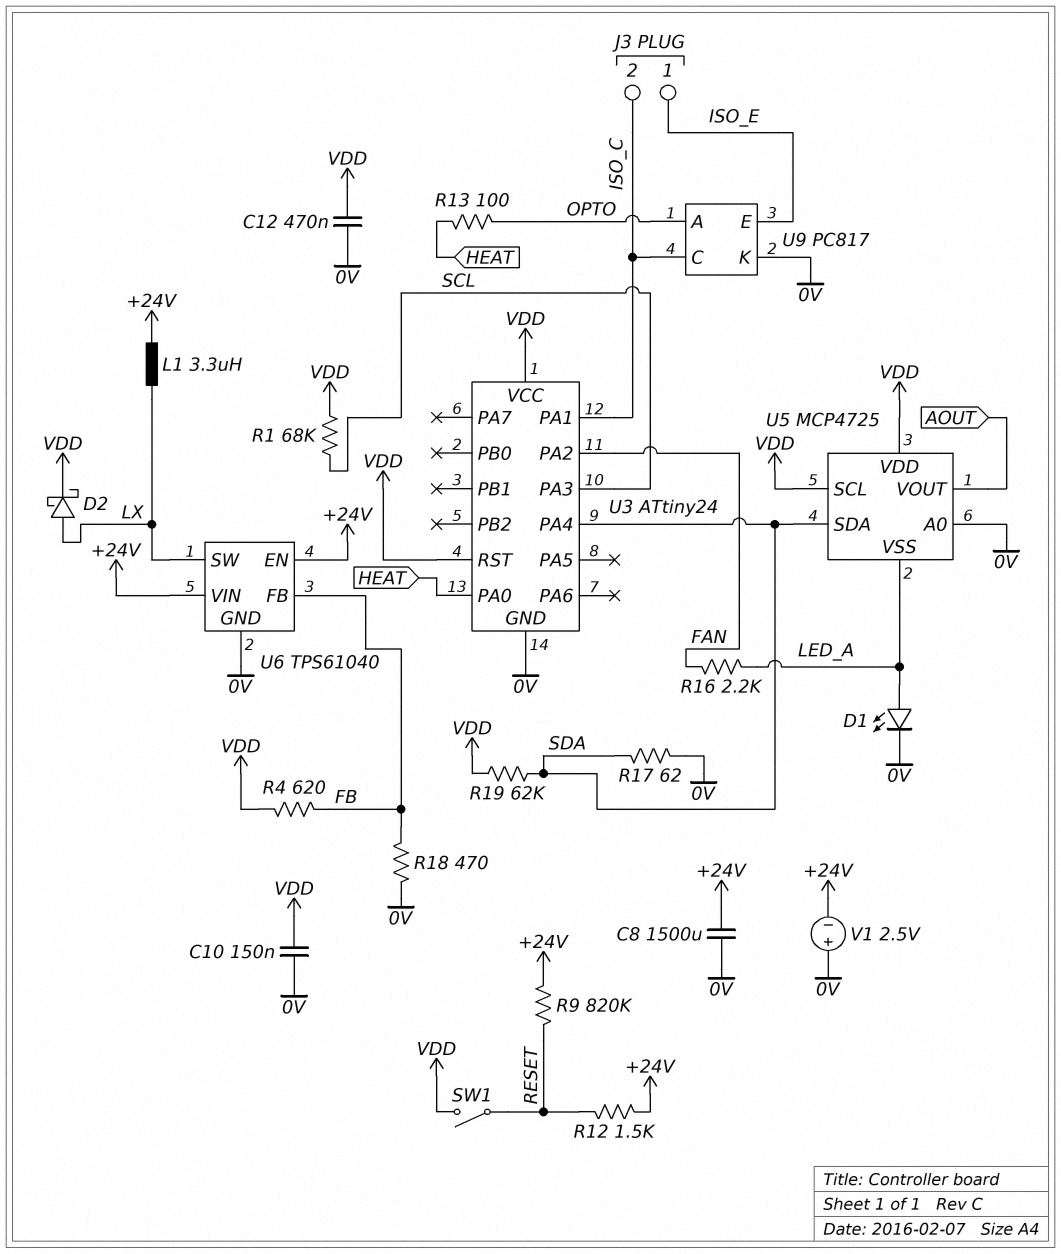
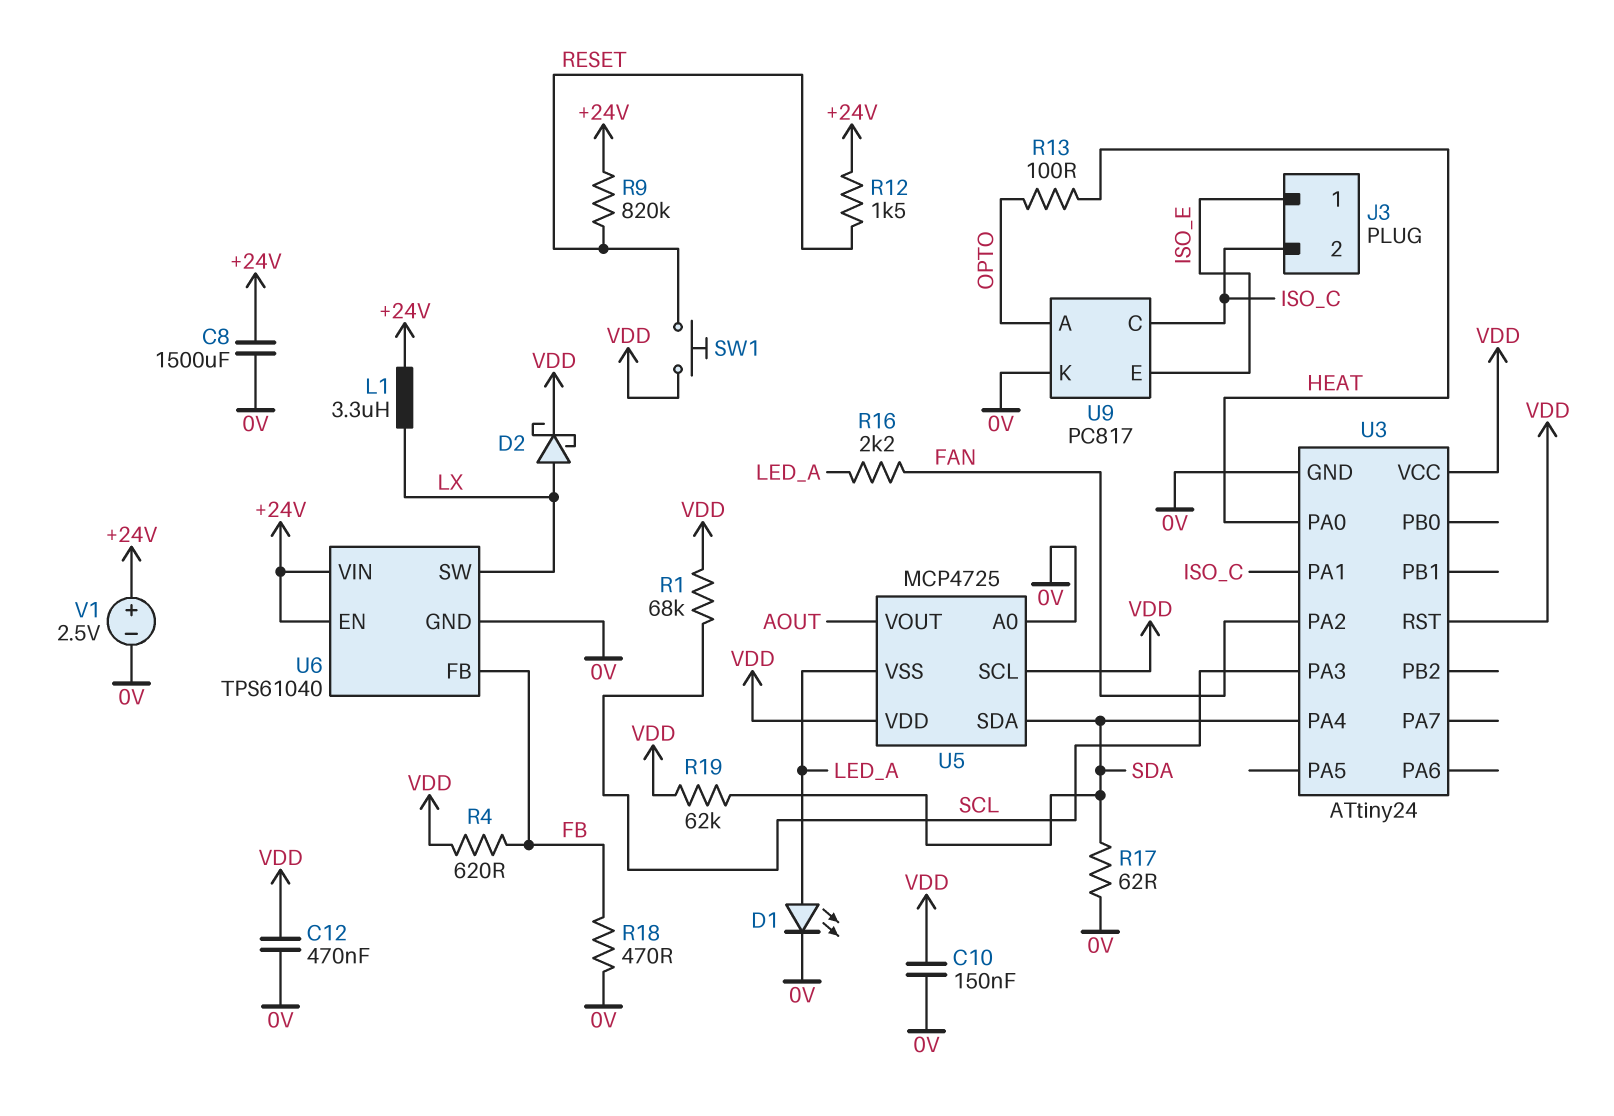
SW1: switch (RESET, VDD) -> button (RESET, VDD)
V1: 2.5V (plus 0V, minus +24V) -> 2.5V (plus +24V, minus 0V)

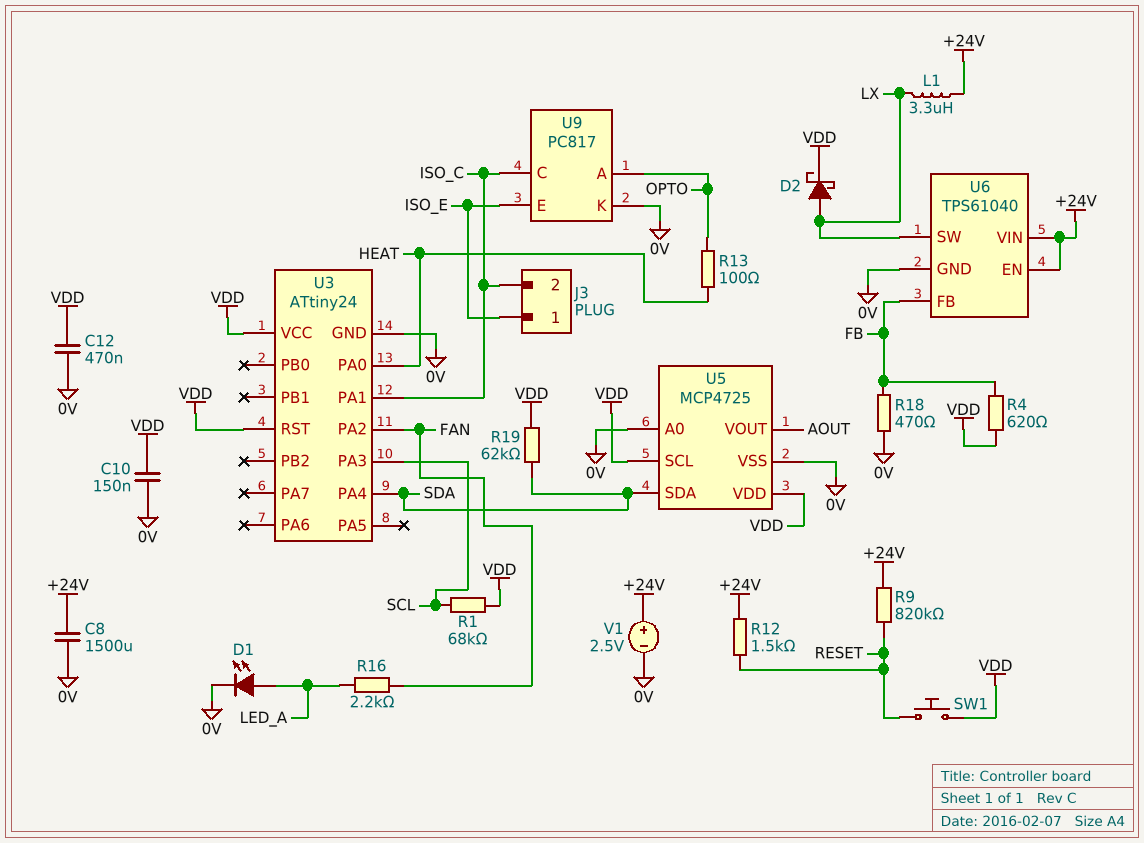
R17: 62 (0V, SDA) -> none
U5 pin VSS: LED_A -> 0V

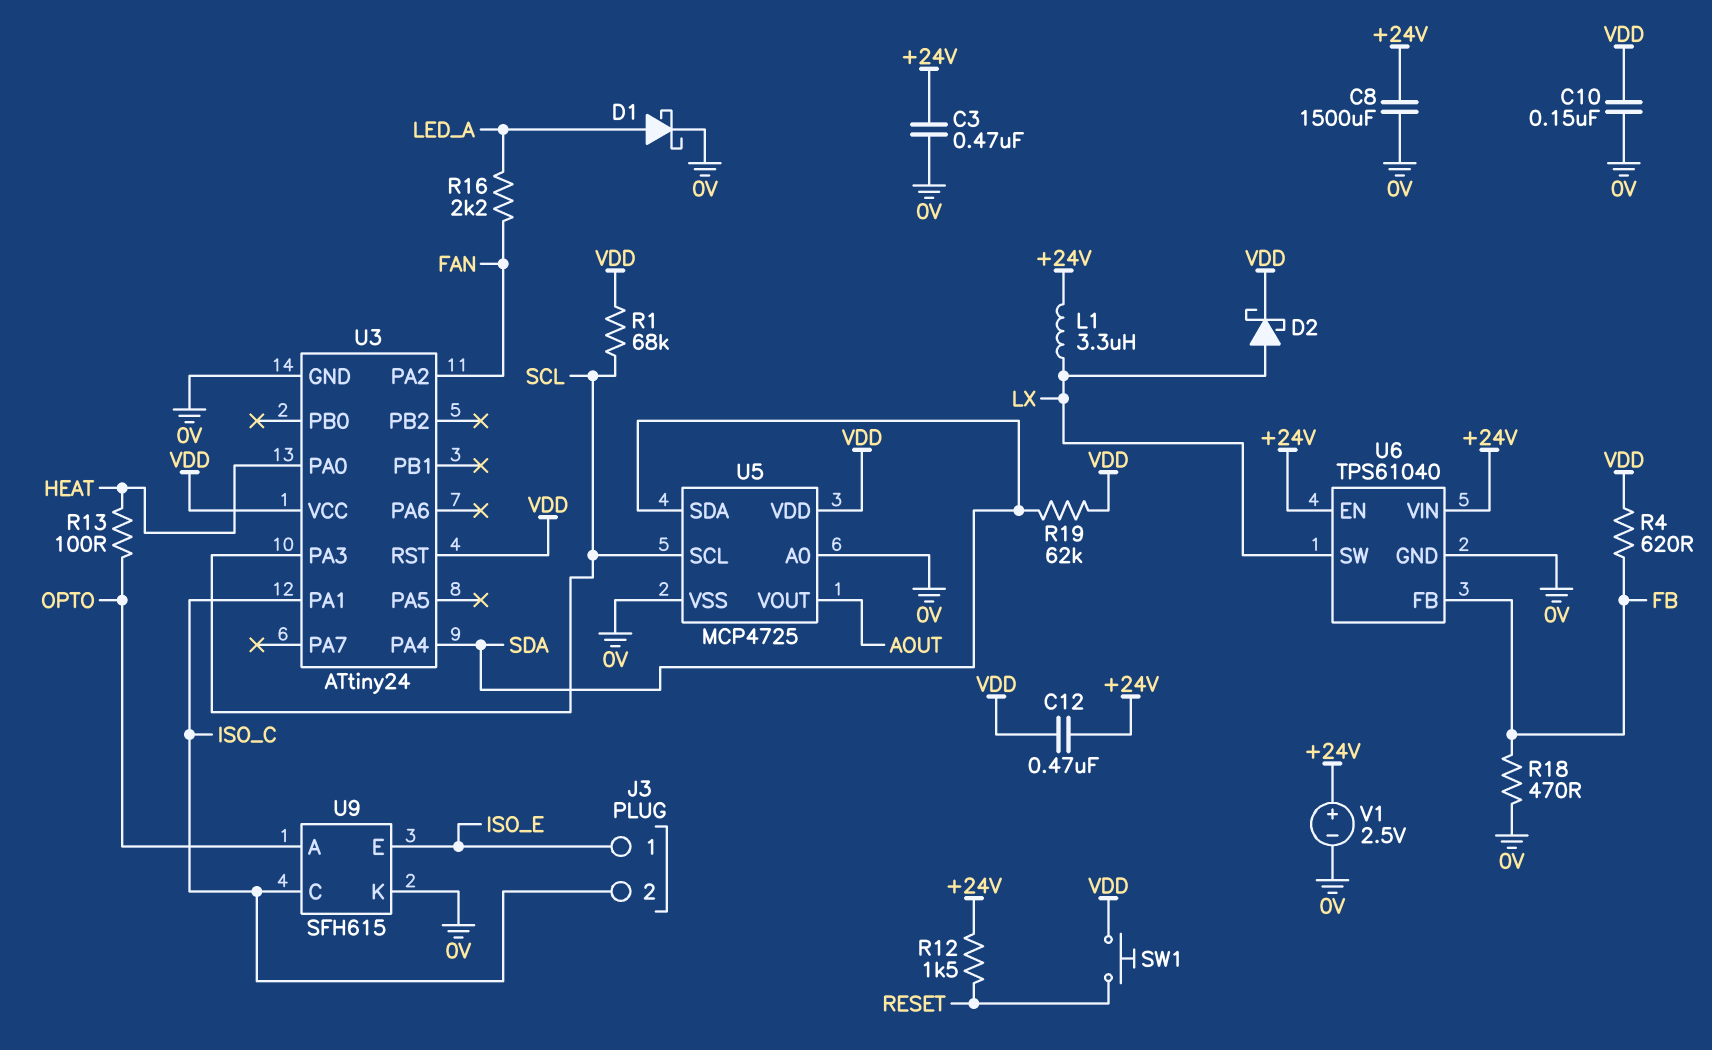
C3: none -> 470nF (+24V, 0V)
C12: 470nF (0V, VDD) -> 470nF (+24V, VDD)
D1: LED (A LED_A, K 0V) -> schottky (A LED_A, K 0V)
R9: 820k (+24V, RESET) -> none
U5 pin SCL: VDD -> SCL
U9: PC817 -> SFH615

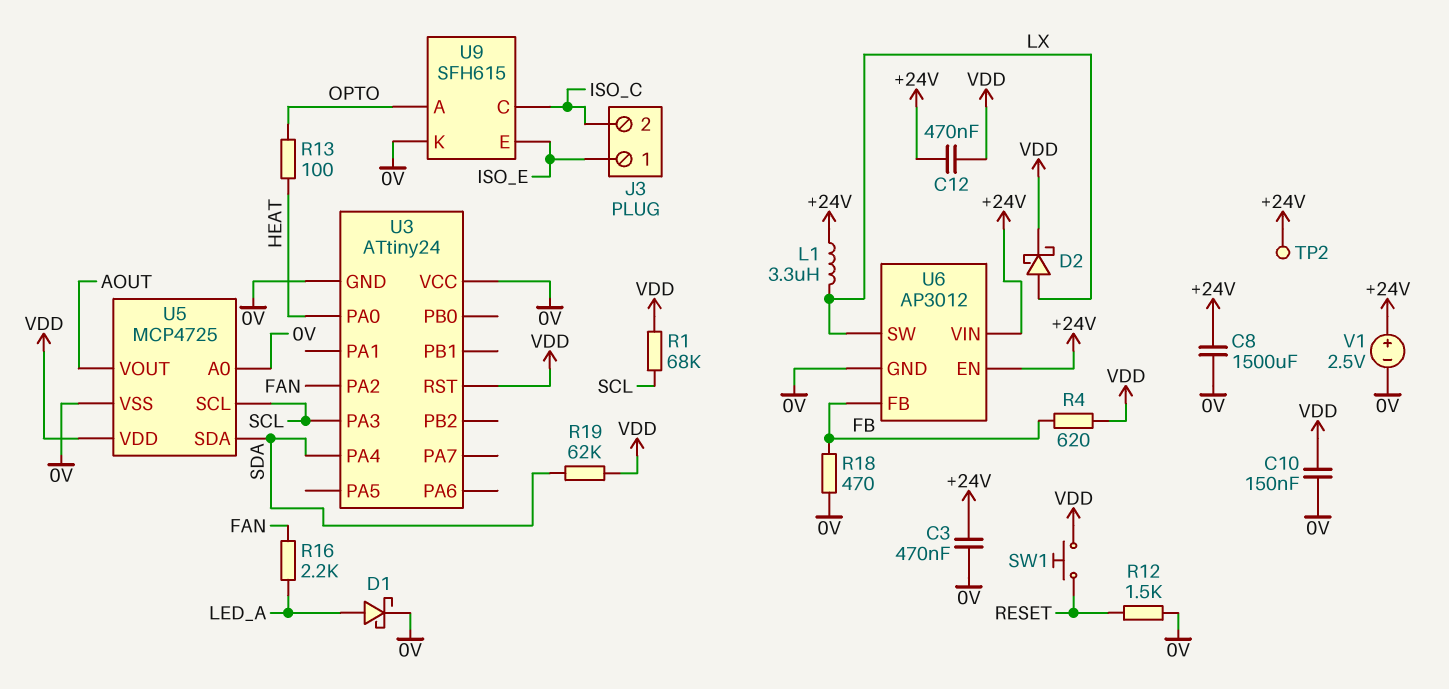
R12: 1.5k (+24V, RESET) -> 1.5k (0V, RESET)
TP2: none -> test point (+24V)
U3 pin PA1: ISO_C -> none
U3 pin VCC: VDD -> 0V
U6: TPS61040 -> AP3012

